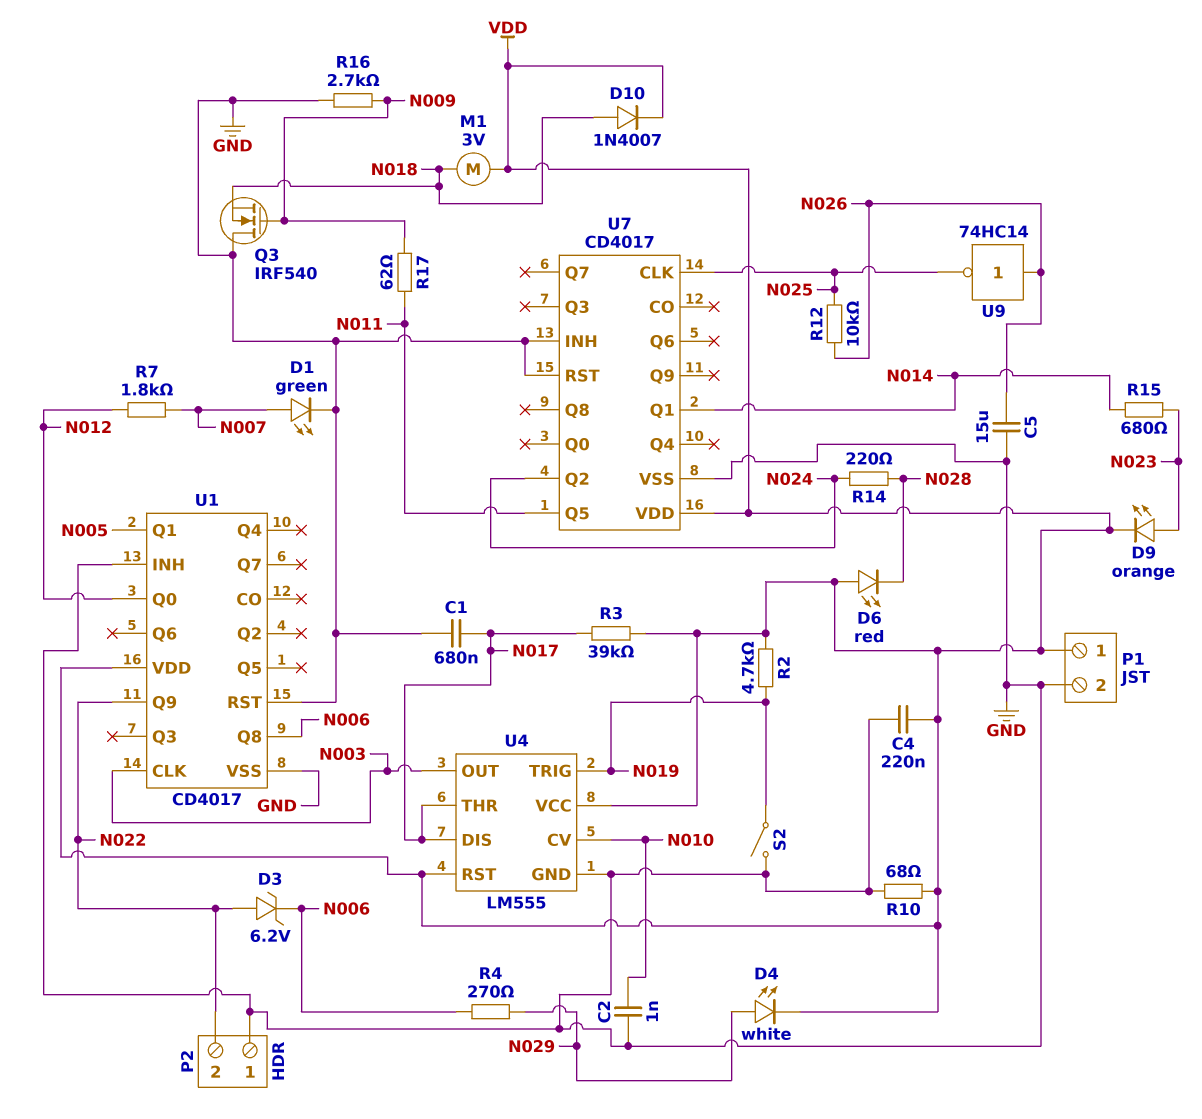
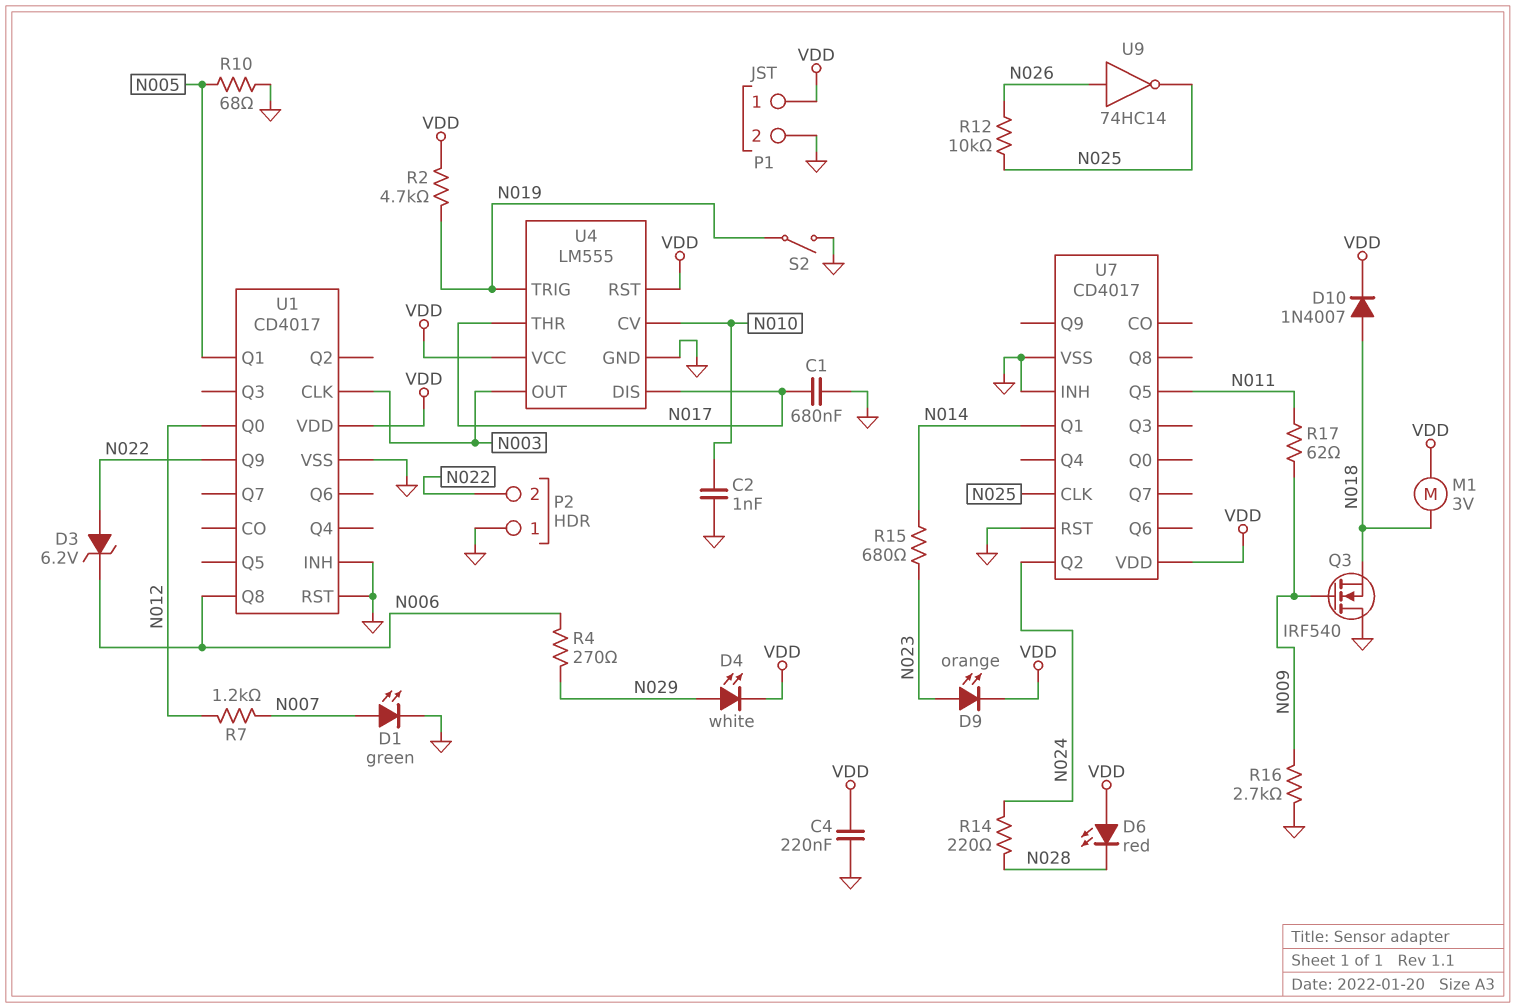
C5: 15uF (GND, N026) -> none
R3: 39k (N017, VDD) -> none
R7: 1.8k (N007, N012) -> 1.2k (N007, N012)
R10: 68 (GND, VDD) -> 68 (GND, N005)

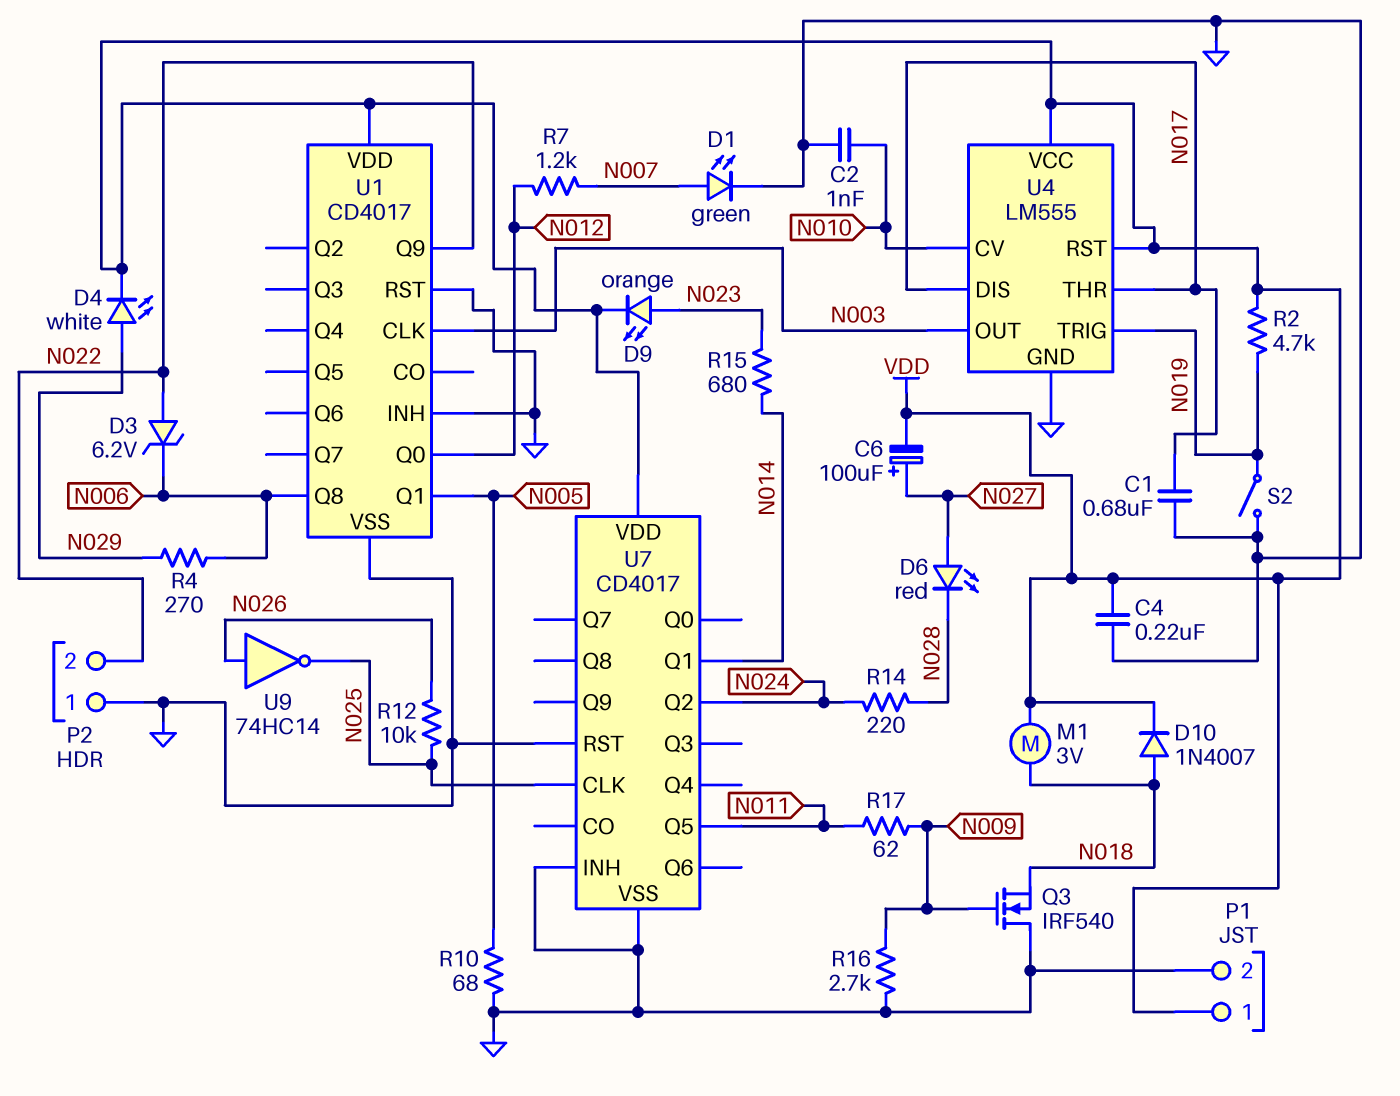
C6: none -> 100uF (plus N027, minus VDD)
D6: LED red (A VDD, K N028) -> LED red (A N027, K N028)

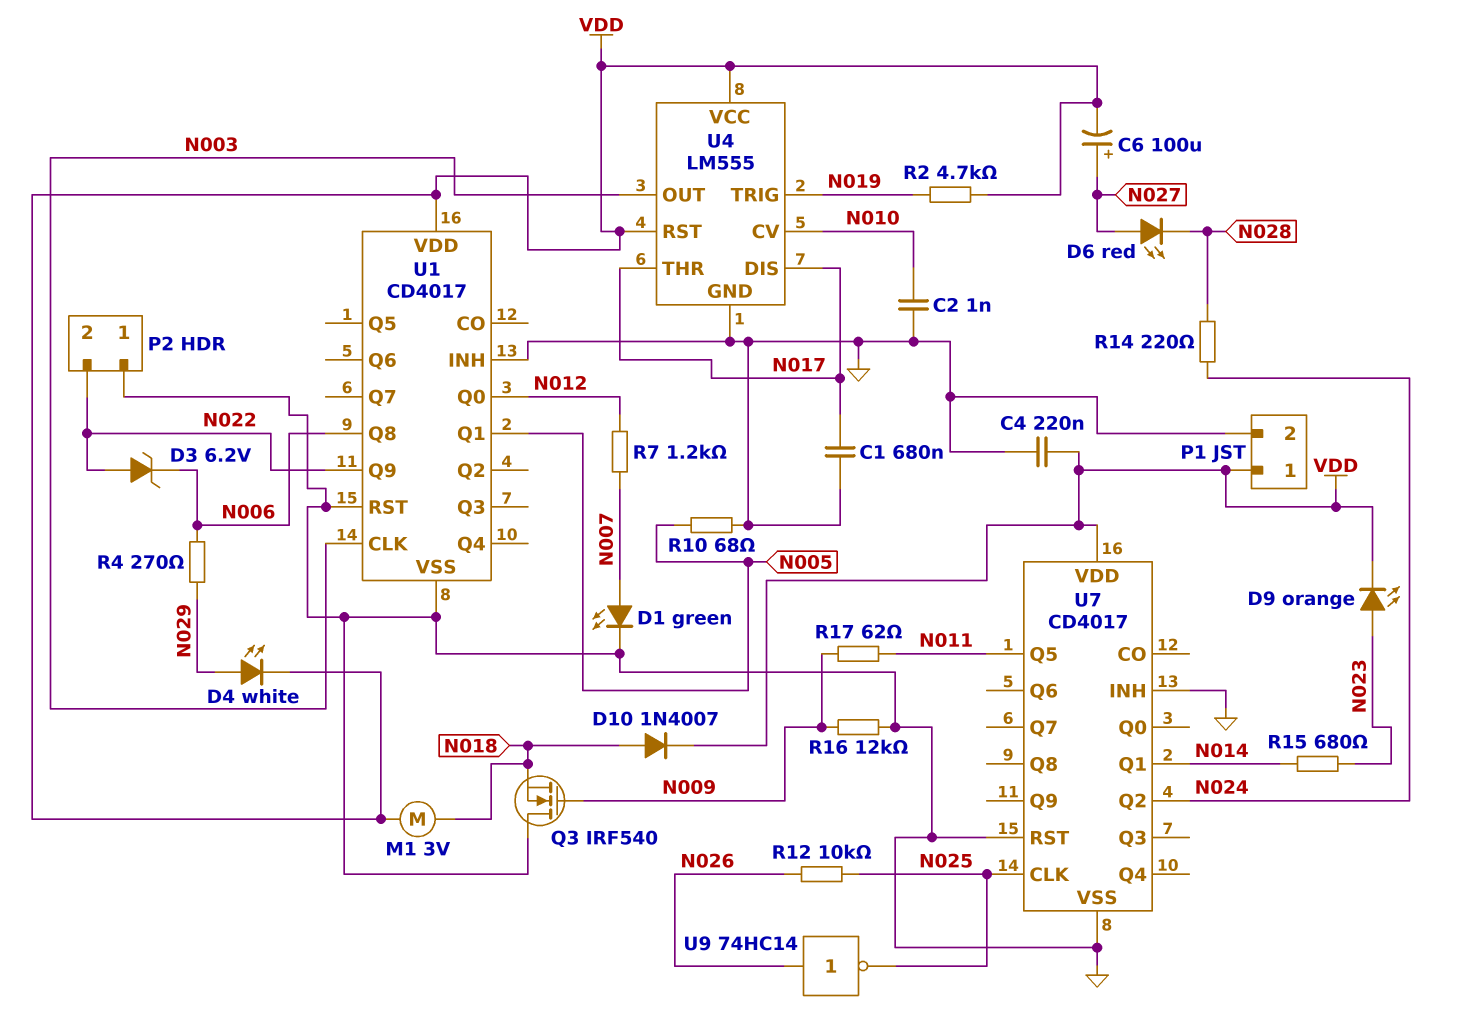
R16: 2.7k (GND, N009) -> 12k (GND, N009)
S2: switch (GND, N019) -> none

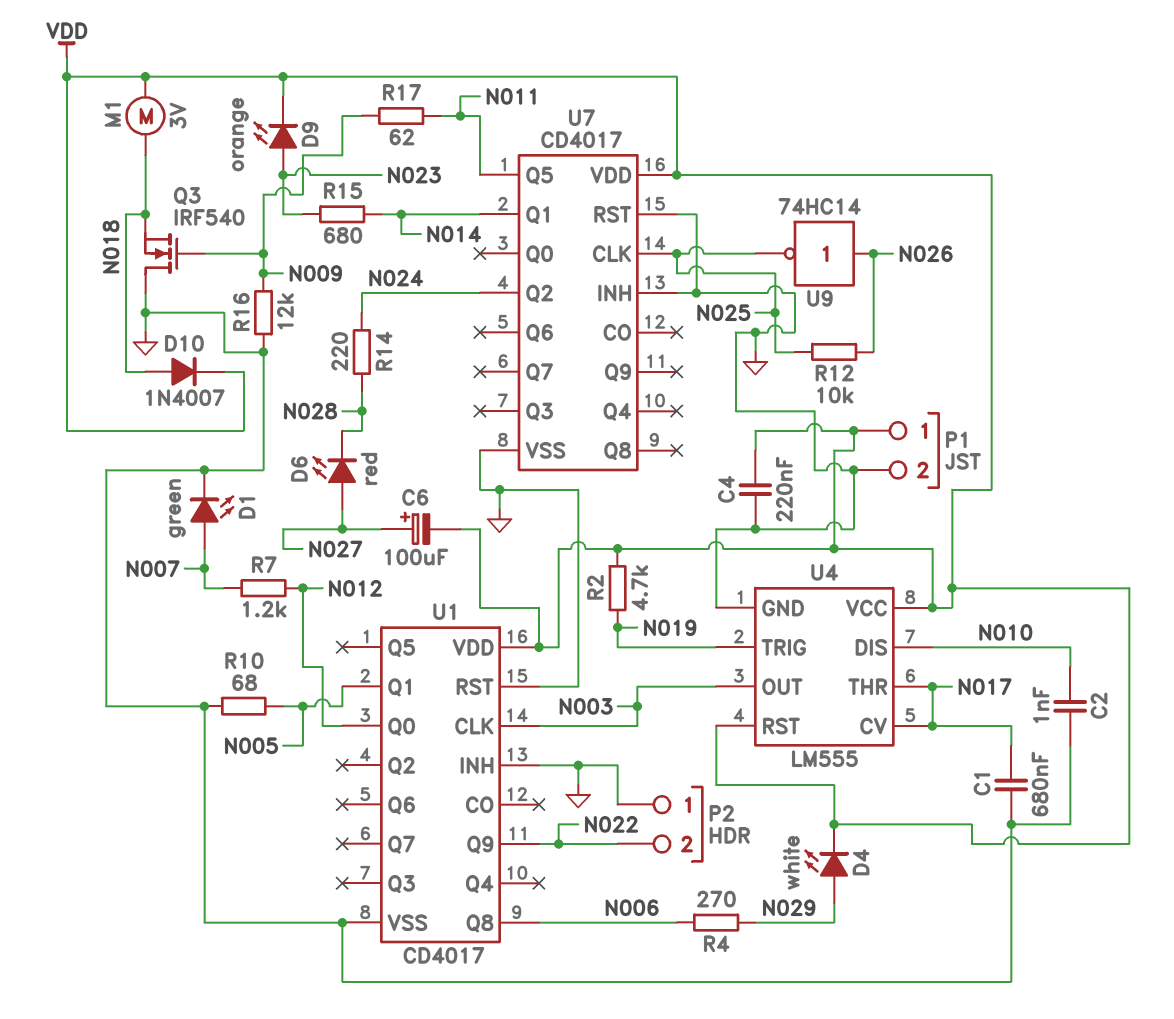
D3: zener 6.2V (A N022, K N006) -> none
U4 pin CV: N010 -> N017
U4 pin DIS: N017 -> N010

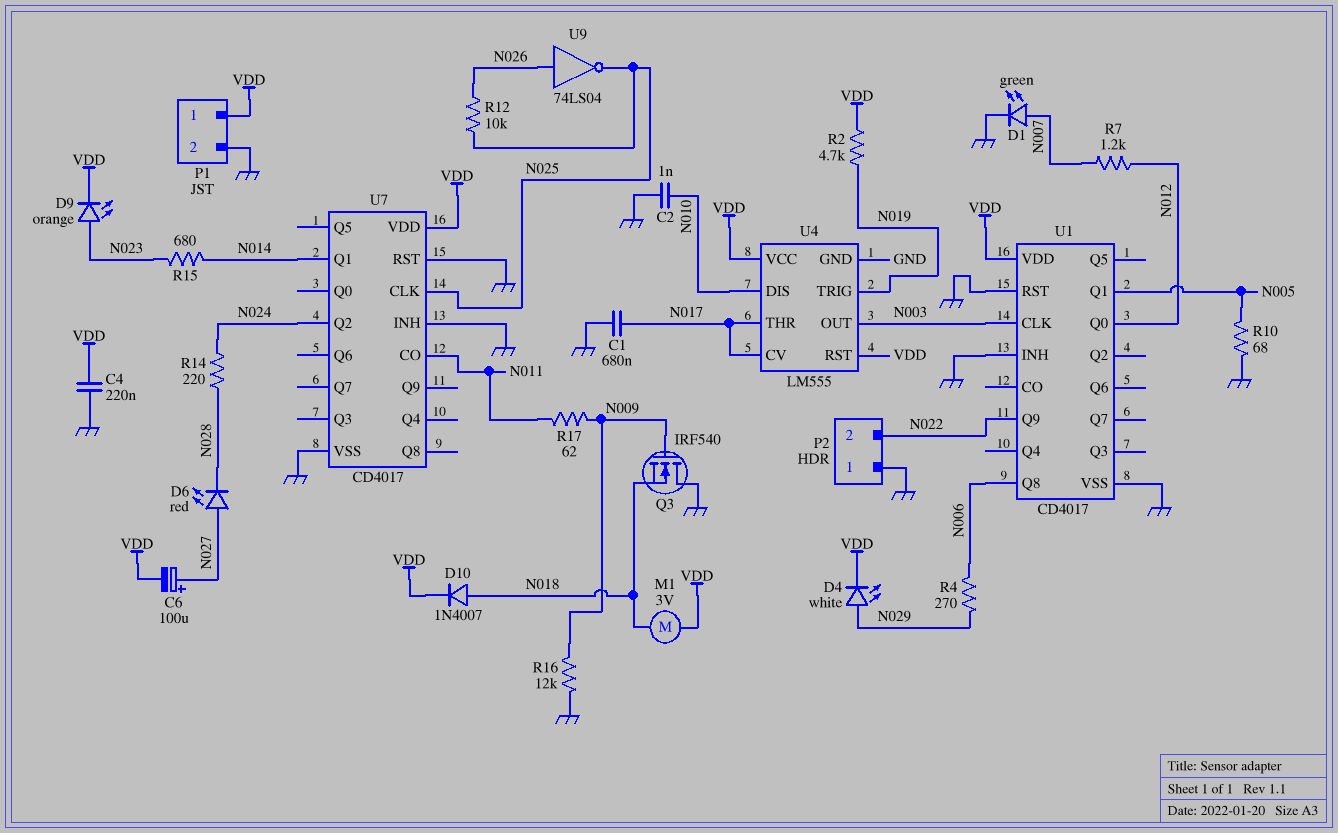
U7 pin CO: none -> N011
U7 pin Q5: N011 -> none
U9: NOT 74HC14 (in N026, out N025) -> NOT 74LS04 (in N026, out N025)

